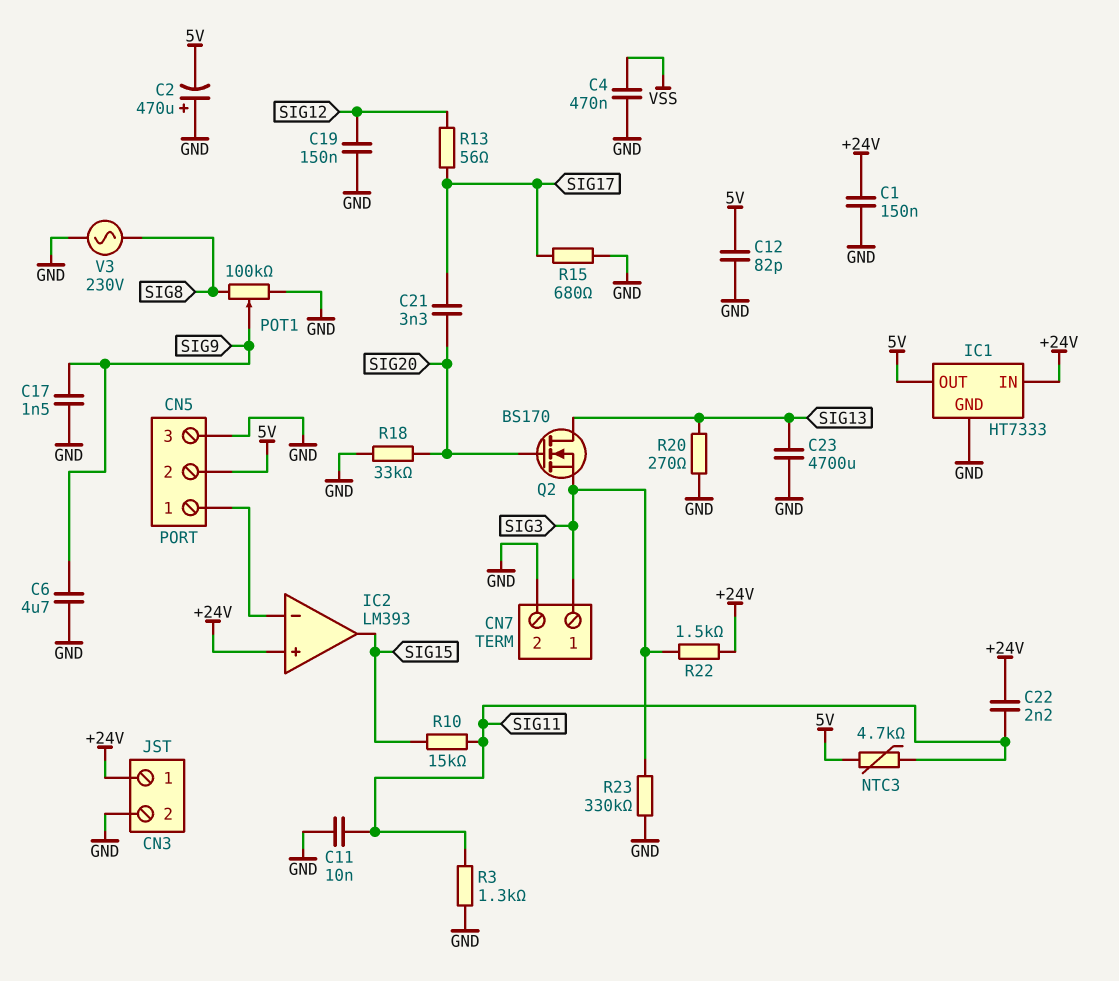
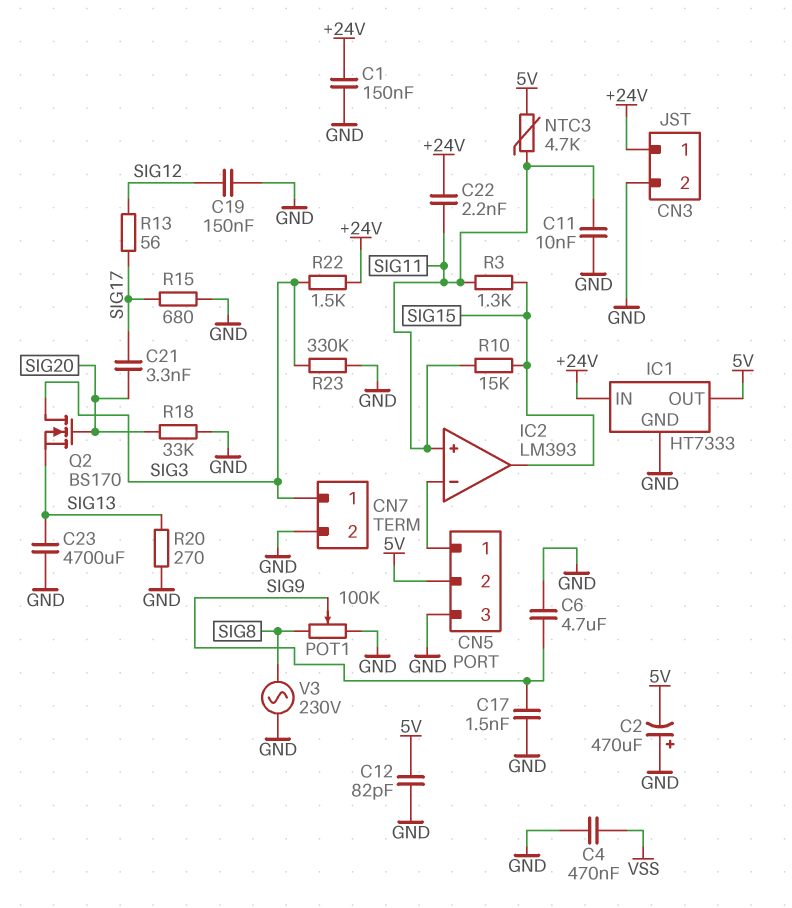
IC2 pin in+: +24V -> SIG11
Q2: NMOS BS170 (G SIG20, D SIG13, S SIG3) -> NMOS BS170 (G SIG20, D SIG3, S SIG13)
R3: 1.3k (GND, SIG11) -> 1.3k (SIG11, SIG15)

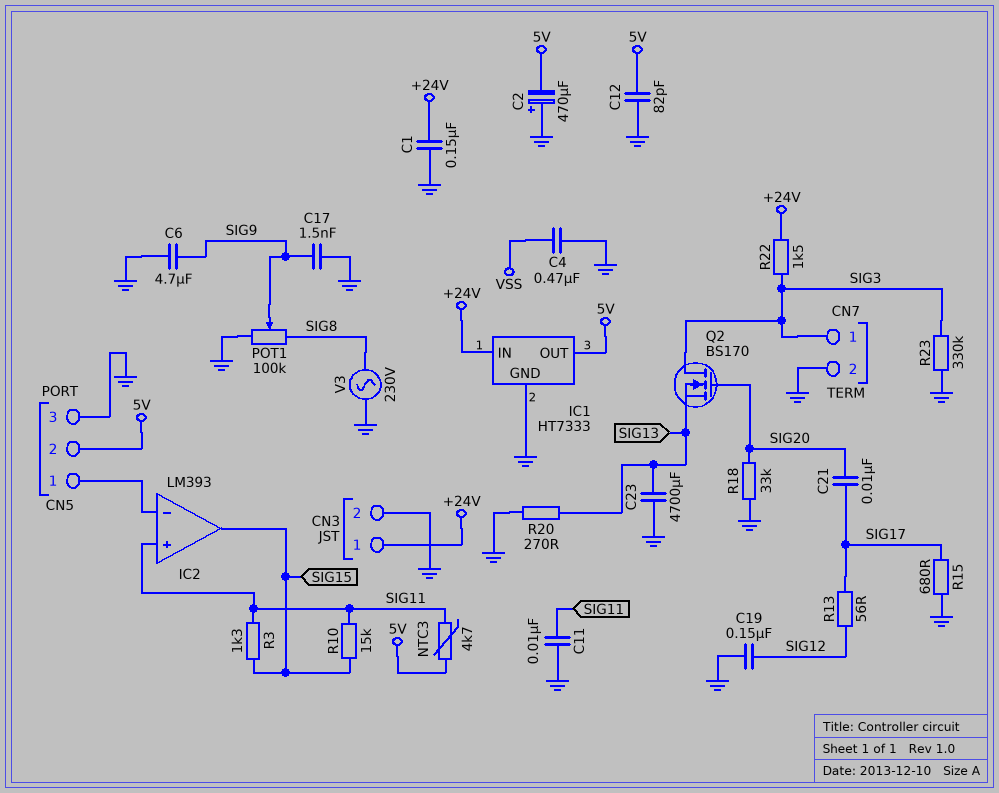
C21: 3.3nF (SIG17, SIG20) -> 10nF (SIG17, SIG20)
C22: 2.2nF (+24V, SIG11) -> none

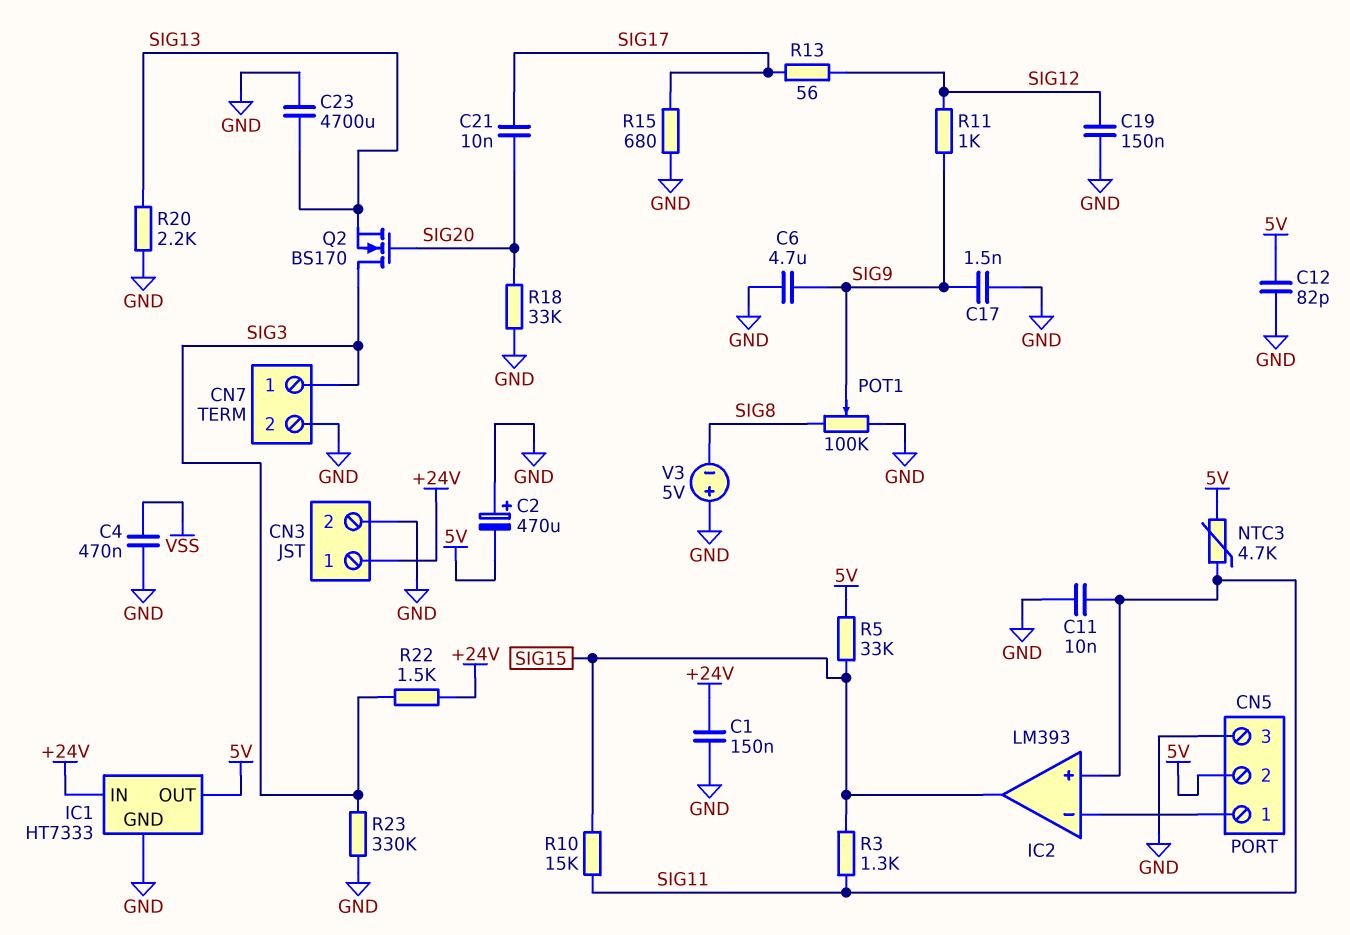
R5: none -> 33k (5V, SIG15)
R11: none -> 1k (SIG9, SIG12)
R20: 270 (GND, SIG13) -> 2.2k (GND, SIG13)
V3: AC 230V (GND, SIG8) -> 5V (plus GND, minus SIG8)

